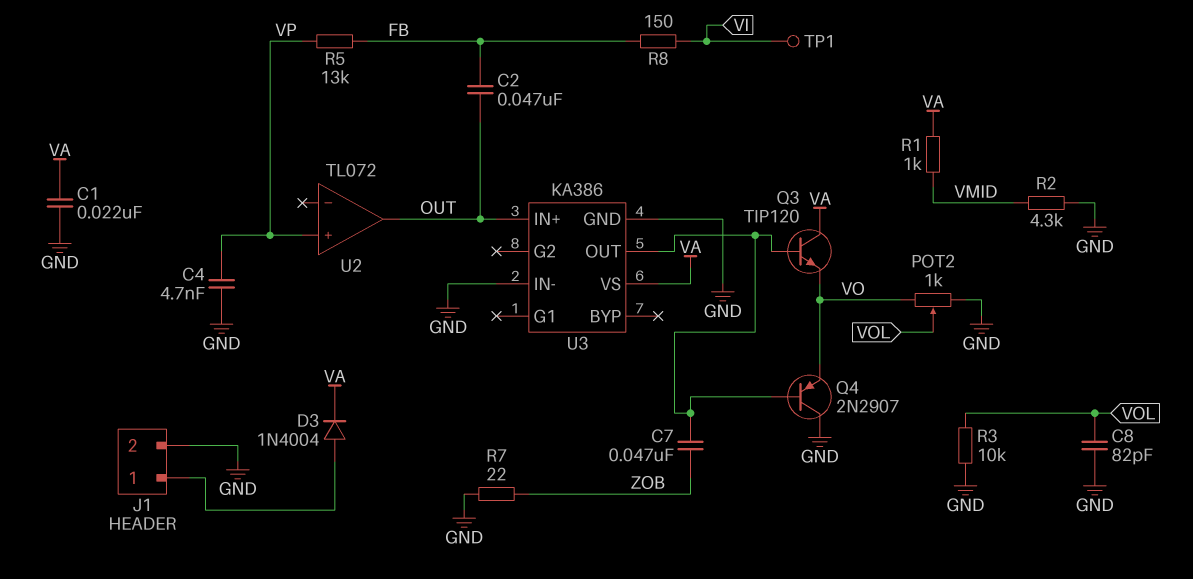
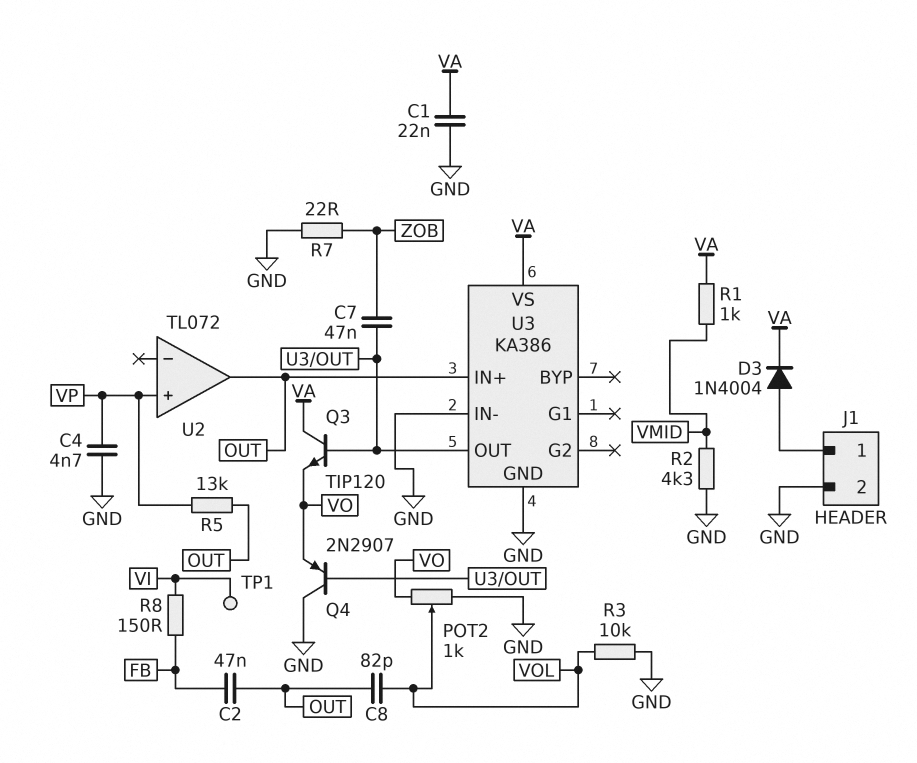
C8: 82pF (GND, VOL) -> 82pF (OUT, VOL)
R5: 13k (FB, VP) -> 13k (OUT, VP)

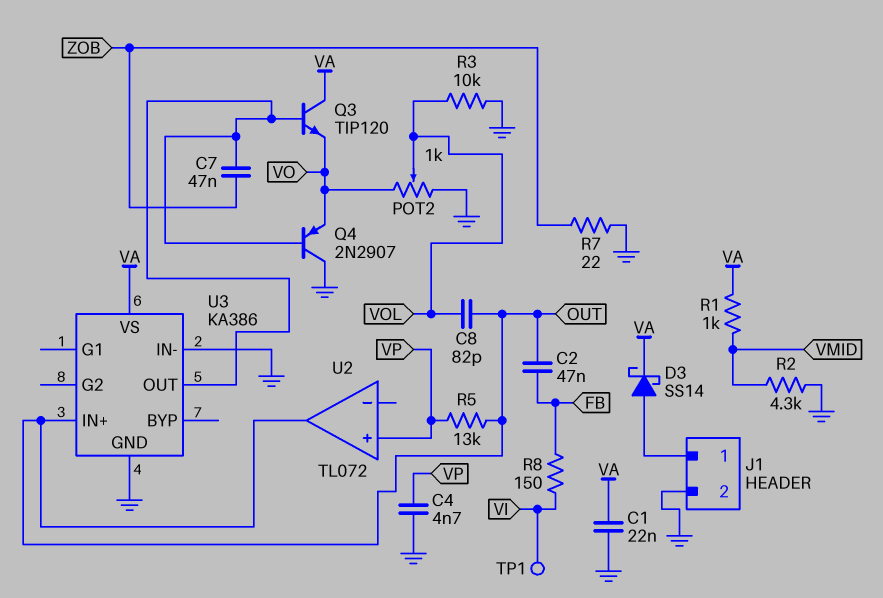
D3: diode 1N4004 (A J1/1, K VA) -> schottky SS14 (A J1/1, K VA)

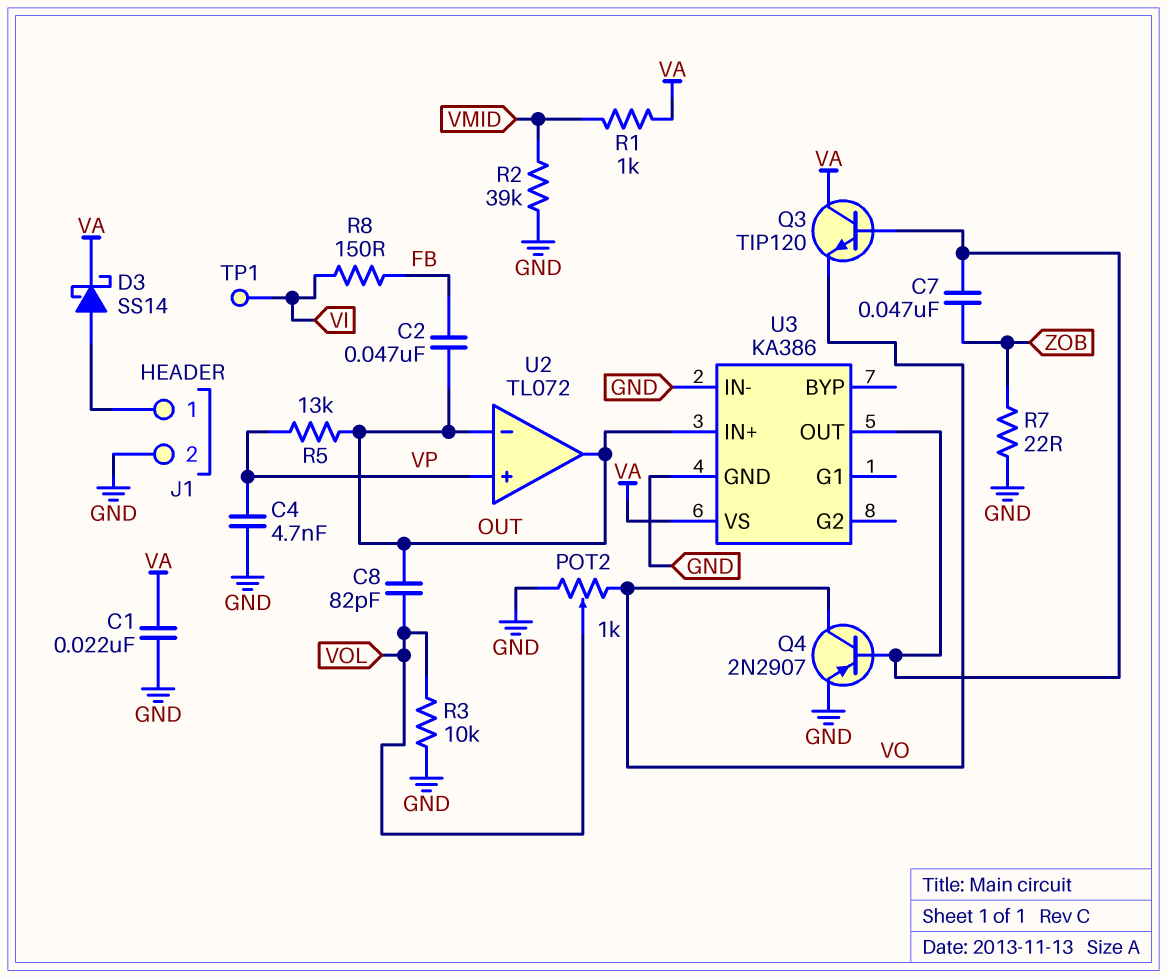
Q4: PNP 2N2907 (B U3/OUT, C GND, E VO) -> PNP 2N2907 (B U3/OUT, C VO, E GND)
R2: 4.3k (GND, VMID) -> 39k (GND, VMID)
U2 pin in-: none -> OUT

